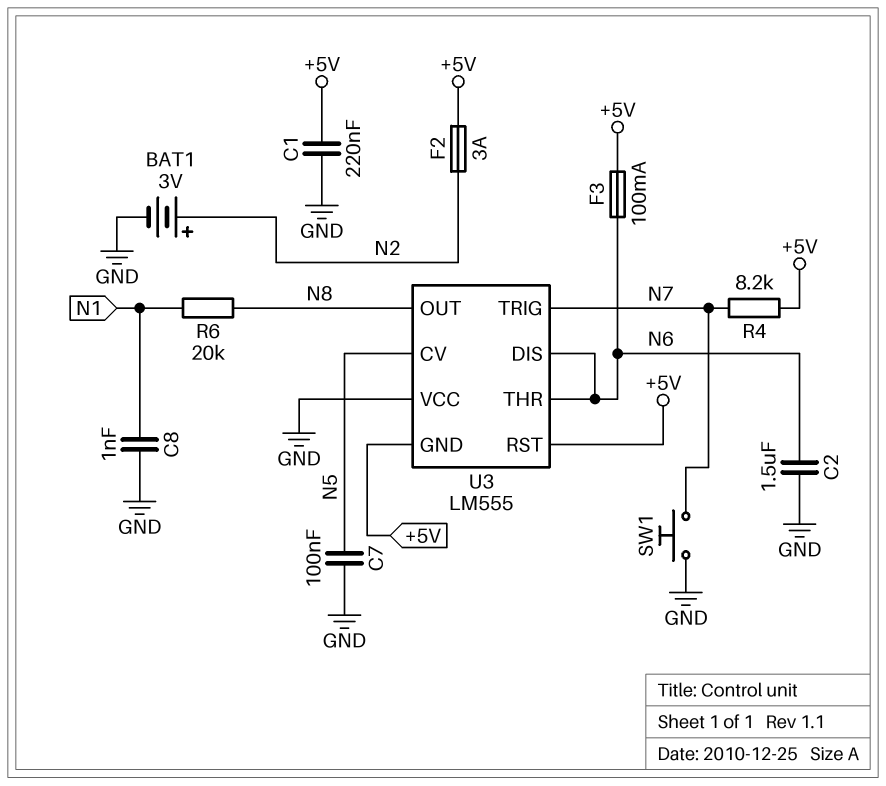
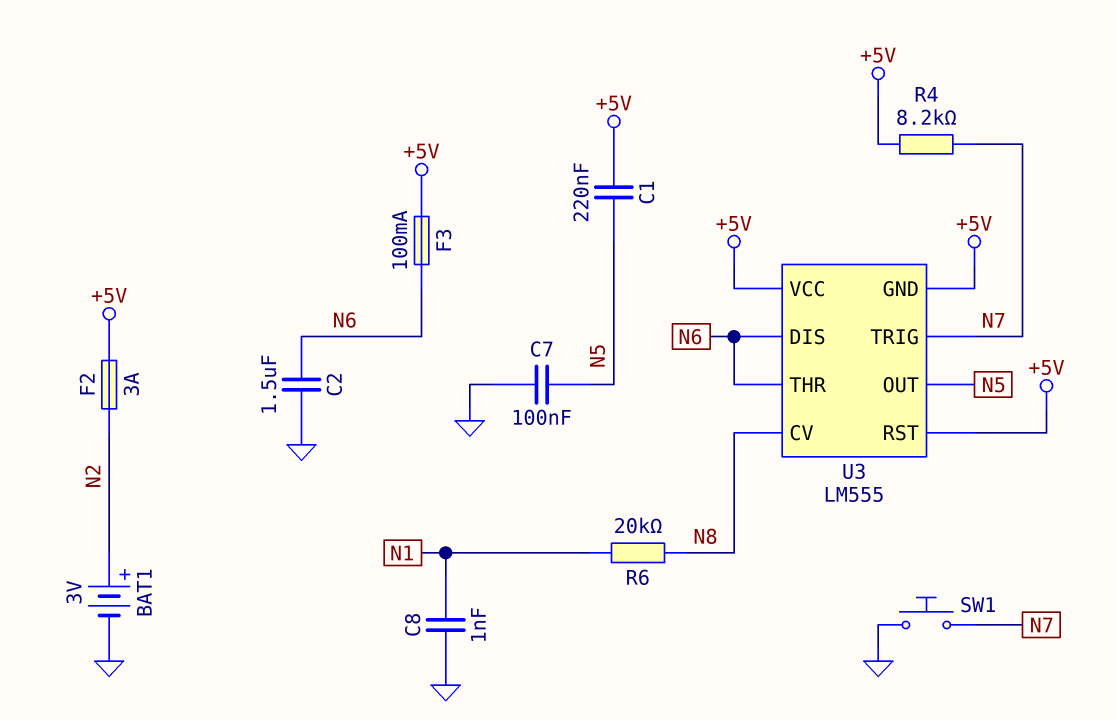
C1: 220nF (+5V, GND) -> 220nF (+5V, N5)
U3 pin CV: N5 -> N8
U3 pin OUT: N8 -> N5
U3 pin VCC: GND -> +5V

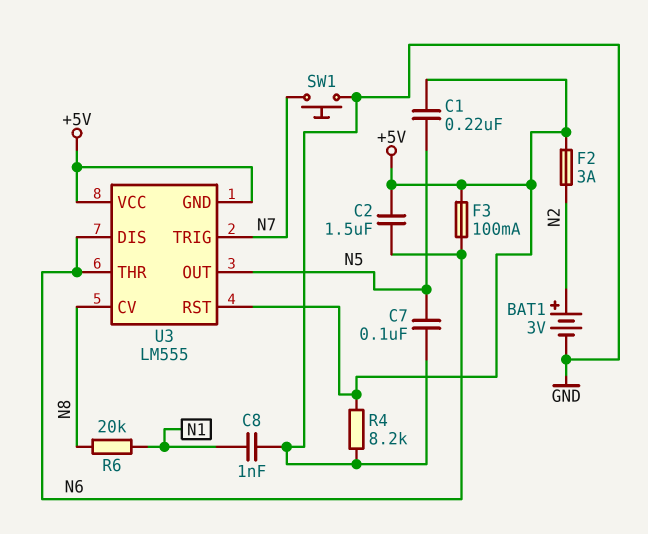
C2: 1.5uF (GND, N6) -> 1.5uF (+5V, N6)
R4: 8.2k (+5V, N7) -> 8.2k (+5V, GND)

